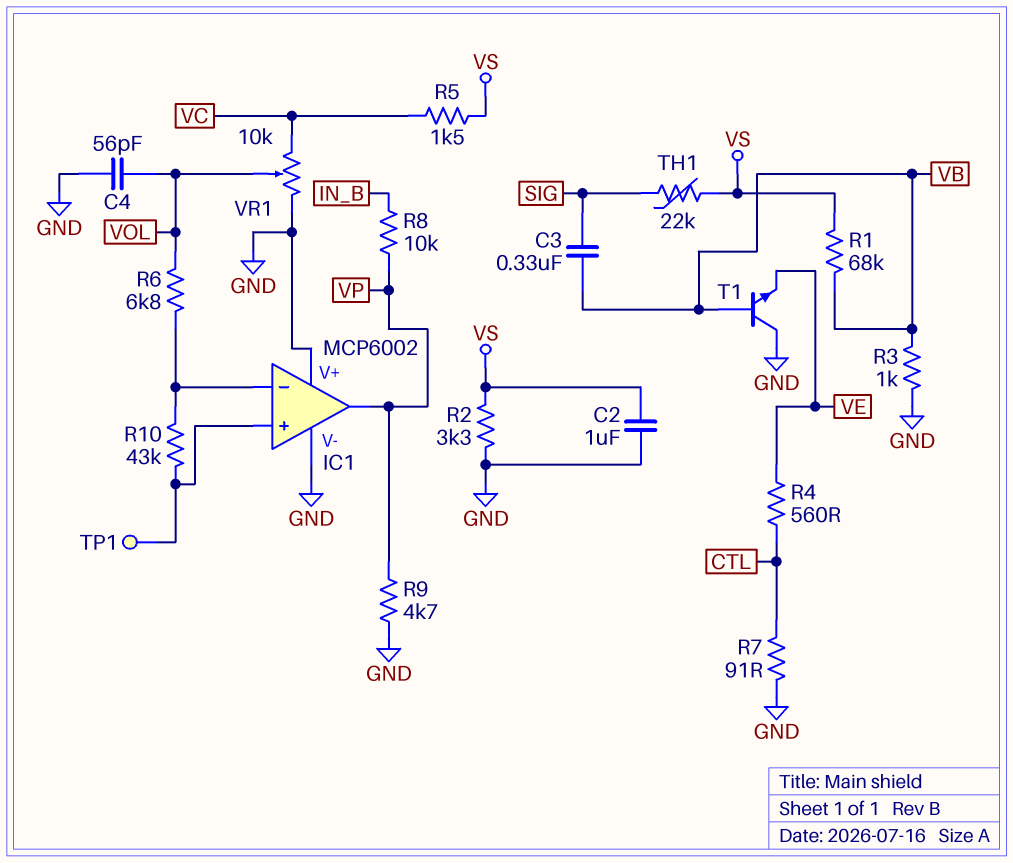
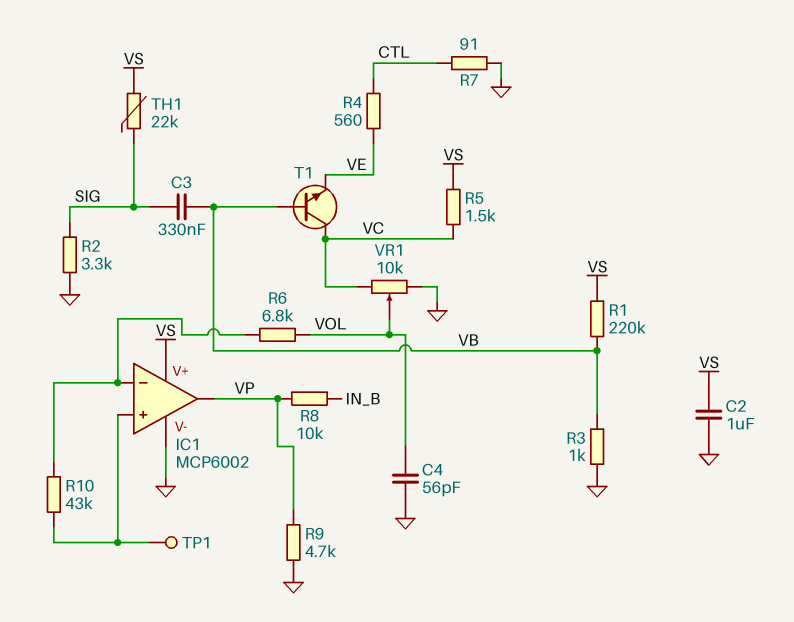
IC1 pin V+: GND -> VS
R1: 68k (VB, VS) -> 220k (VB, VS)
R2: 3.3k (GND, VS) -> 3.3k (GND, SIG)
T1: NPN (B VB, C GND, E VE) -> NPN (B VB, C VC, E VE)

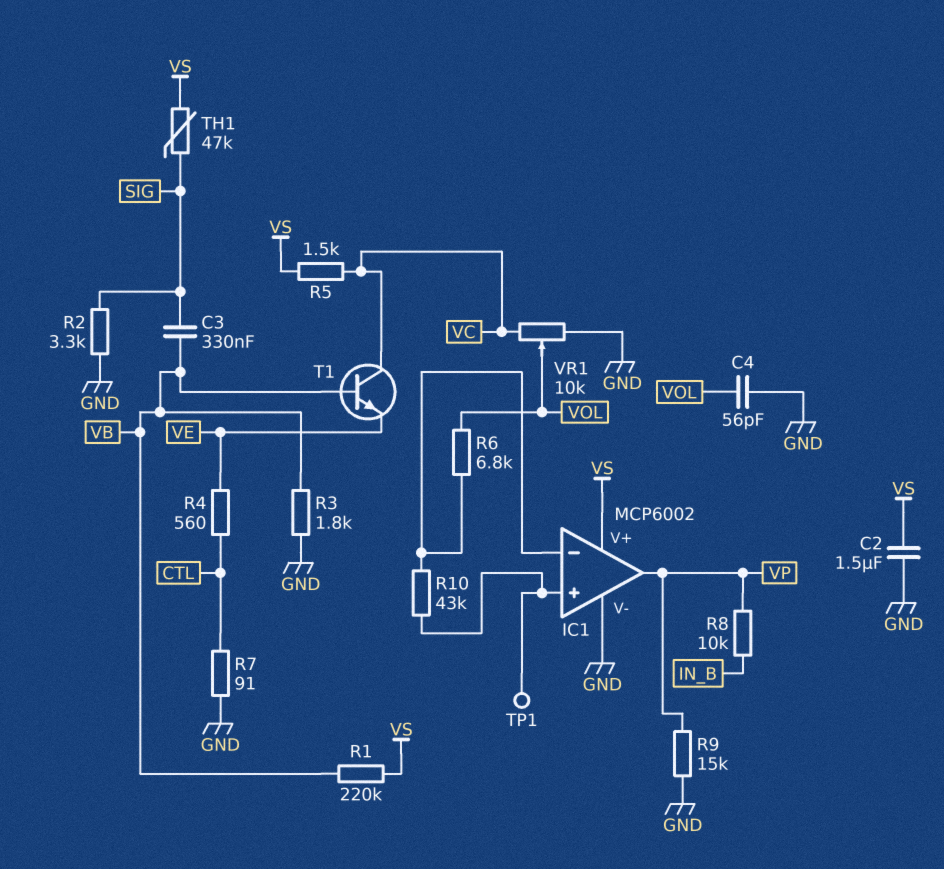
C2: 1uF (GND, VS) -> 1.5uF (GND, VS)
R3: 1k (GND, VB) -> 1.8k (GND, VB)
R9: 4.7k (GND, VP) -> 15k (GND, VP)
TH1: 22k (SIG, VS) -> 47k (SIG, VS)

